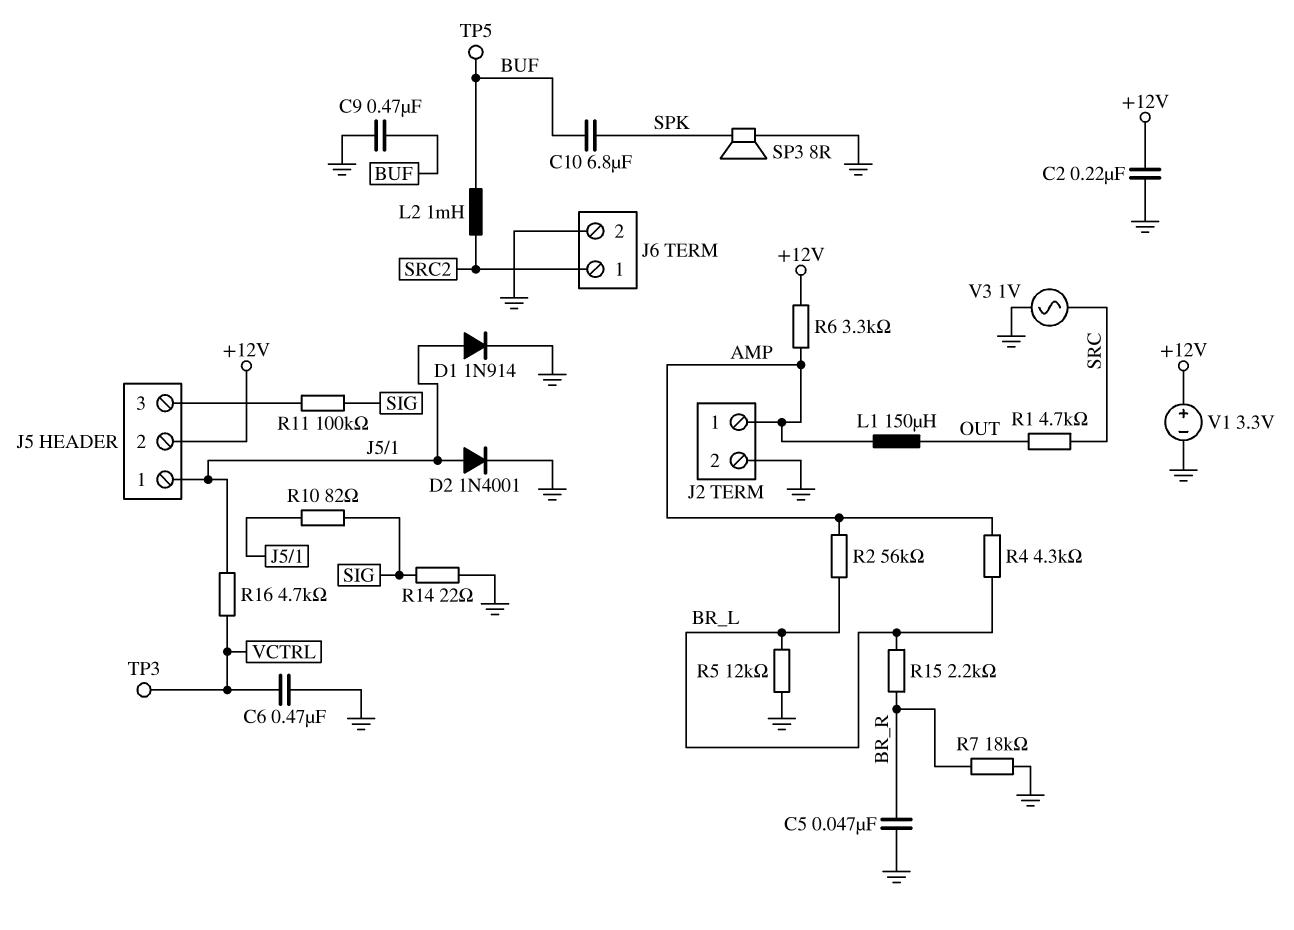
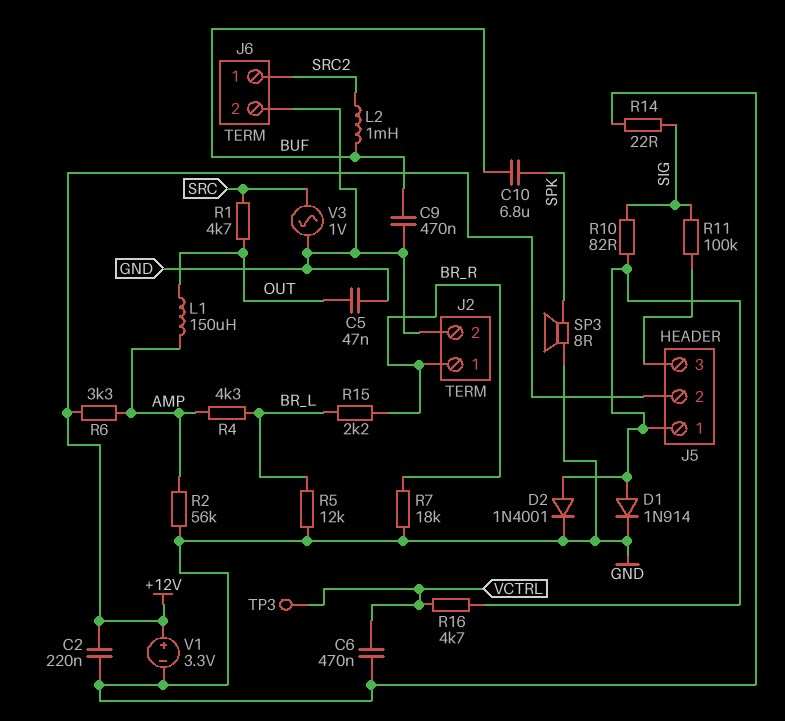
C5: 47nF (BR_R, GND) -> 47nF (GND, OUT)
J2 pin 1: AMP -> BR_R
R2: 56k (AMP, BR_L) -> 56k (AMP, GND)
TP5: test point (BUF) -> none

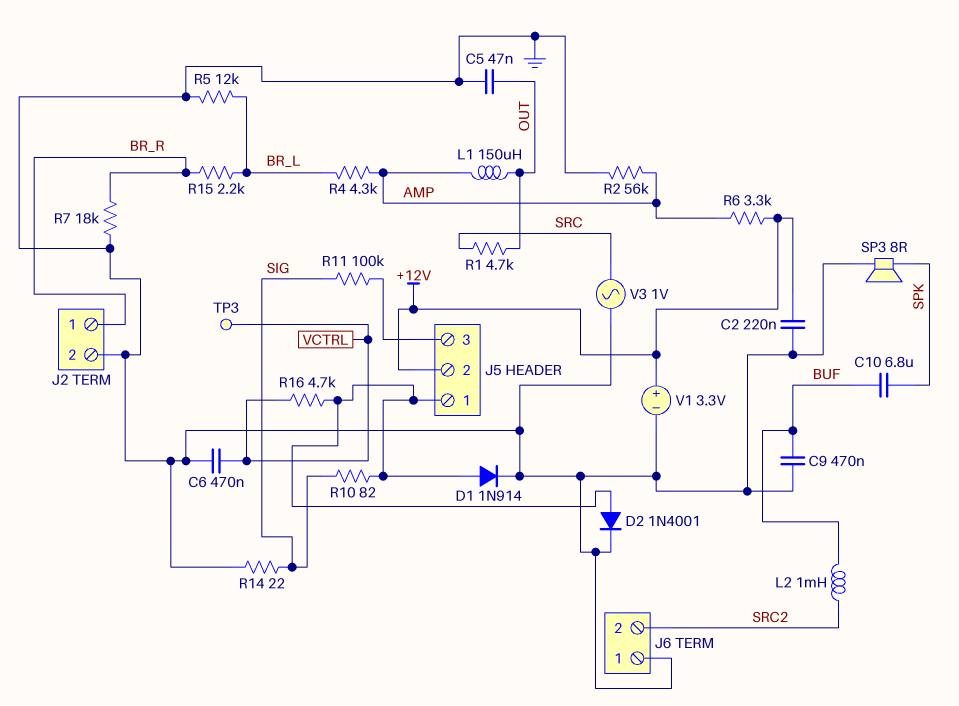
J6 pin 1: SRC2 -> GND
J6 pin 2: GND -> SRC2

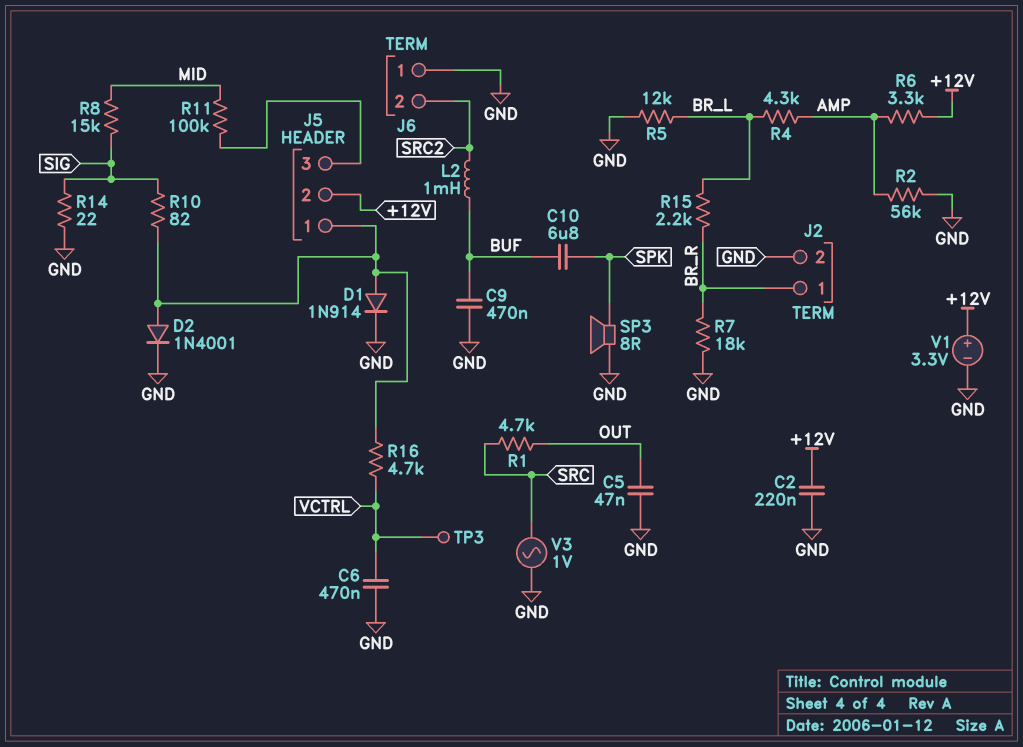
L1: 150uH (AMP, OUT) -> none
R8: none -> 15k (MID, SIG)
R11: 100k (J5/3, SIG) -> 100k (J5/3, MID)

